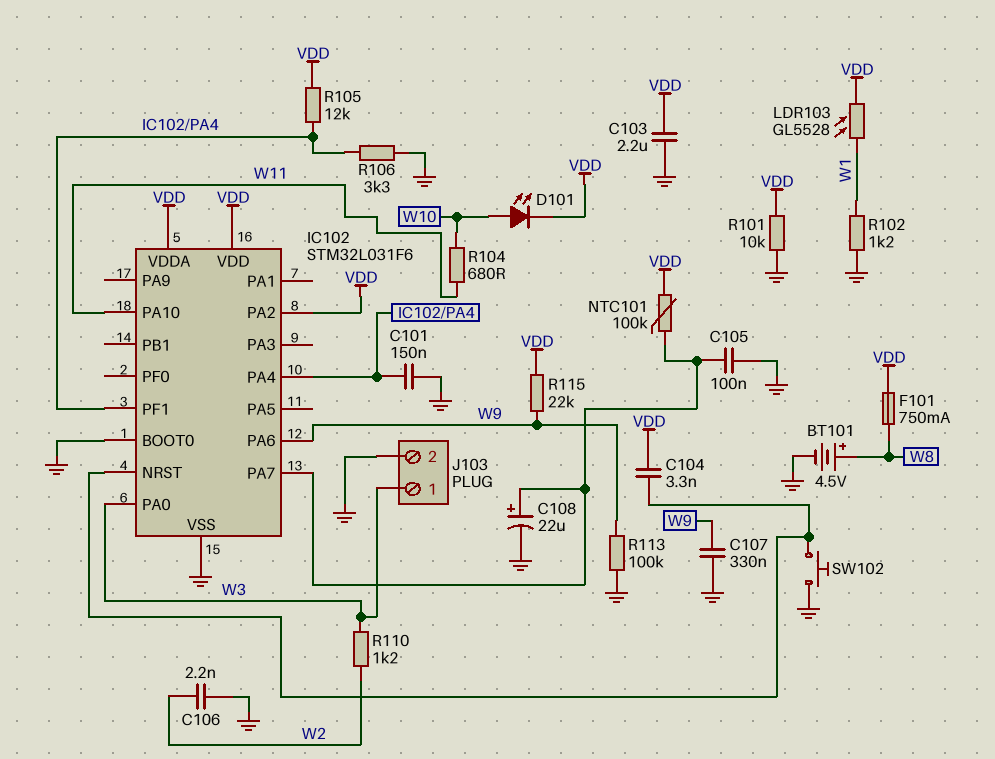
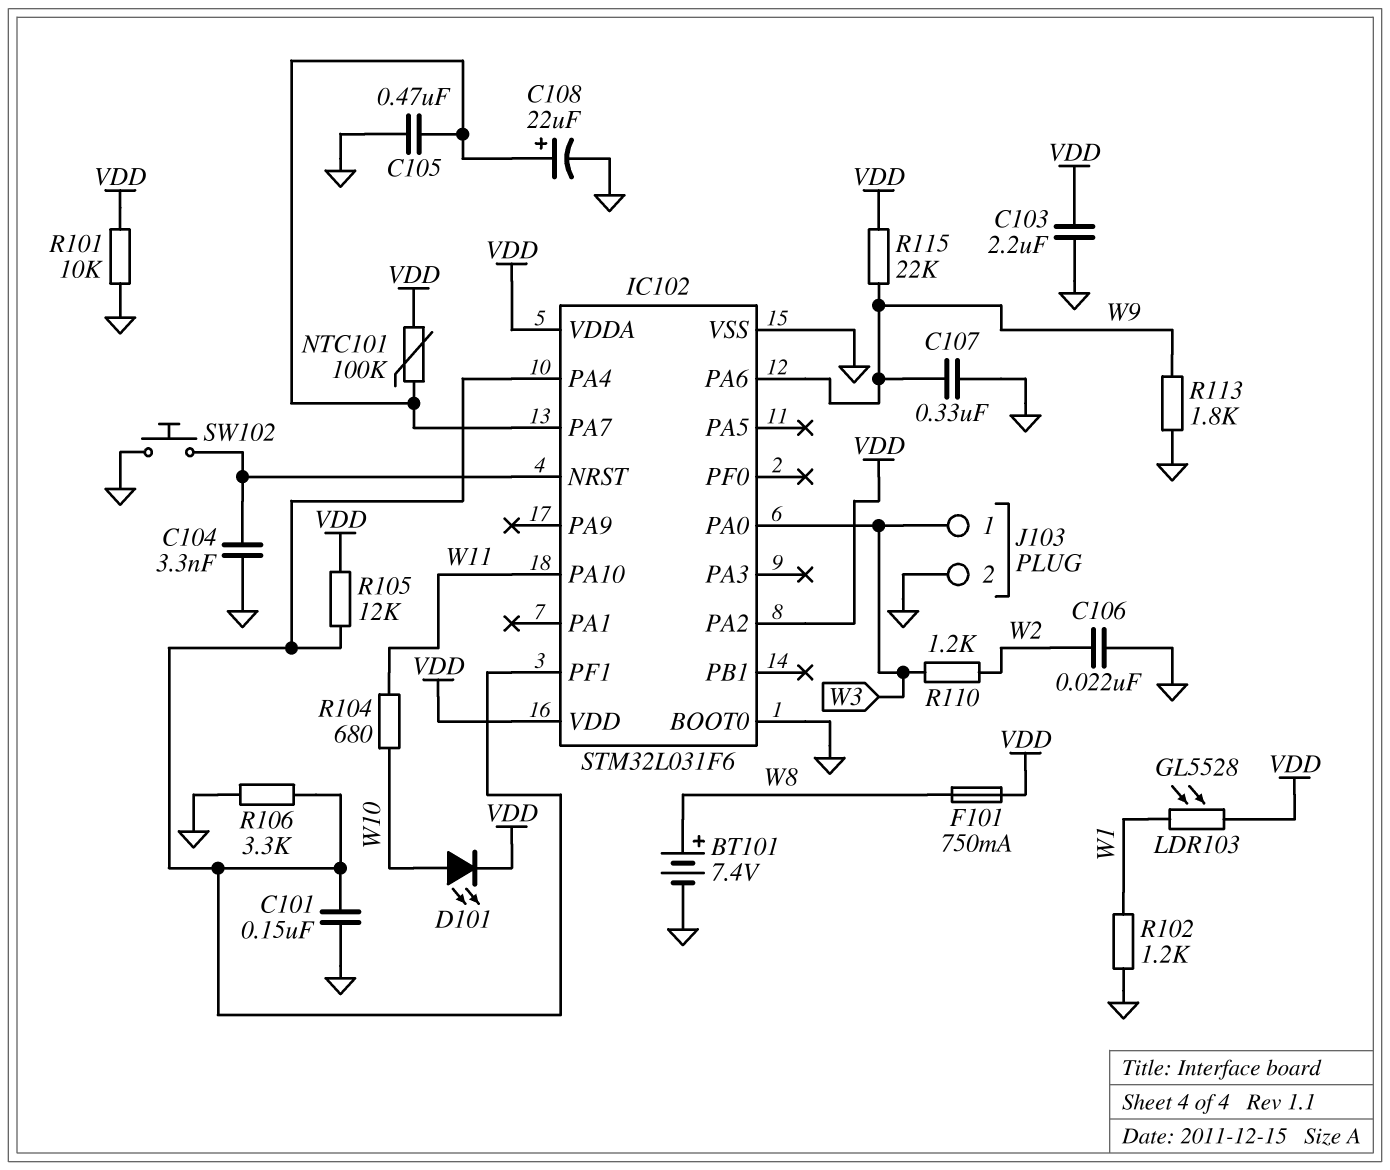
BT101: 4.5V (plus W8, minus GND) -> 7.4V (plus W8, minus GND)
C104: 3.3nF (IC102/NRST, VDD) -> 3.3nF (GND, IC102/NRST)
C105: 100nF (GND, IC102/PA7) -> 470nF (GND, IC102/PA7)
C106: 2.2nF (GND, W2) -> 22nF (GND, W2)
R113: 100k (GND, W9) -> 1.8k (GND, W9)

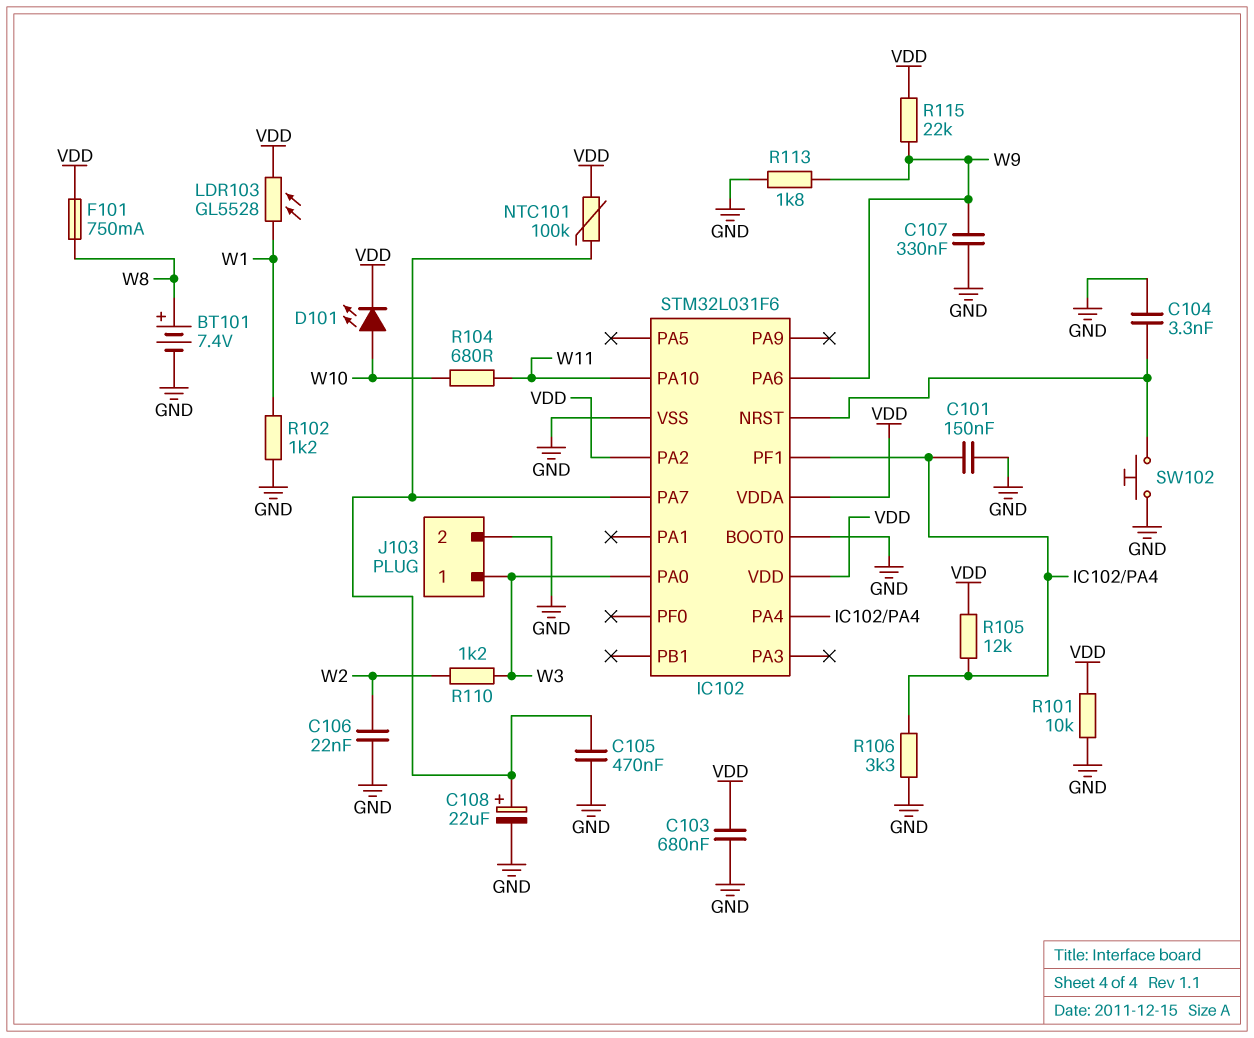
C103: 2.2uF (GND, VDD) -> 680nF (GND, VDD)

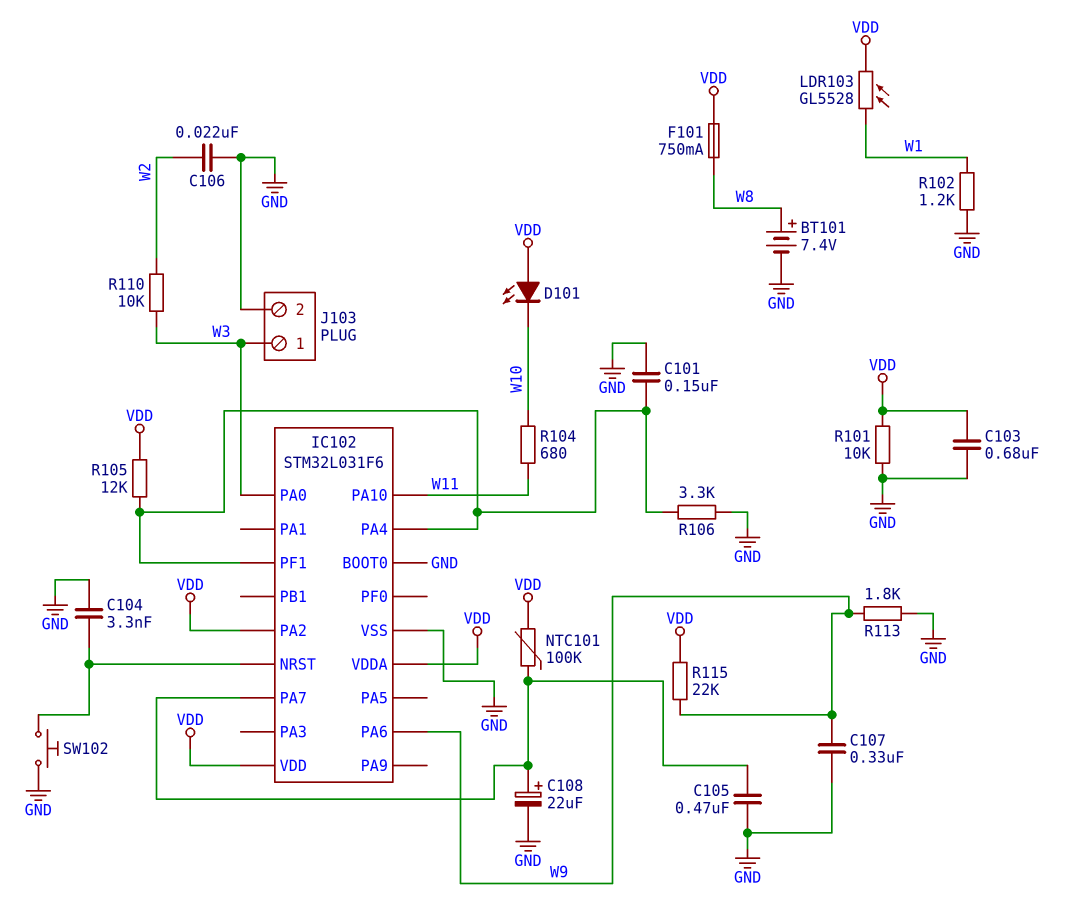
D101: LED (A W10, K VDD) -> LED (A VDD, K W10)
R110: 1.2k (W2, W3) -> 10k (W2, W3)

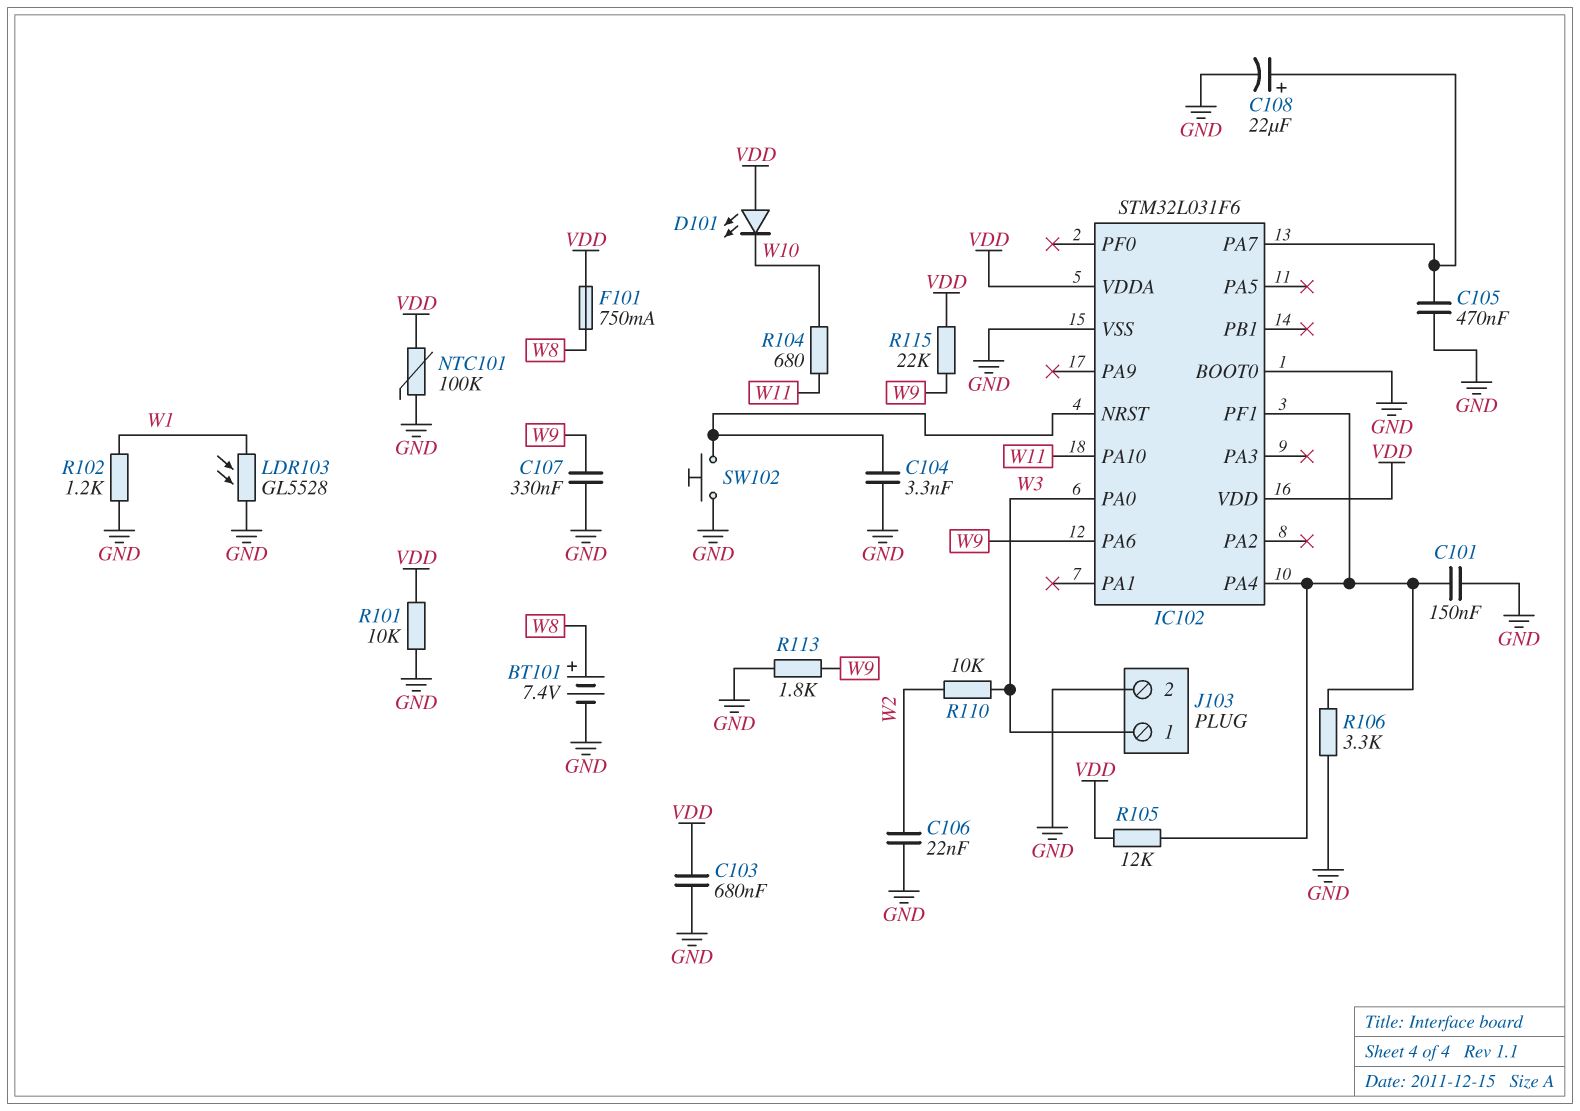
IC102 pin PA2: VDD -> none
LDR103: GL5528 (VDD, W1) -> GL5528 (GND, W1)
NTC101: 100k (IC102/PA7, VDD) -> 100k (GND, VDD)

